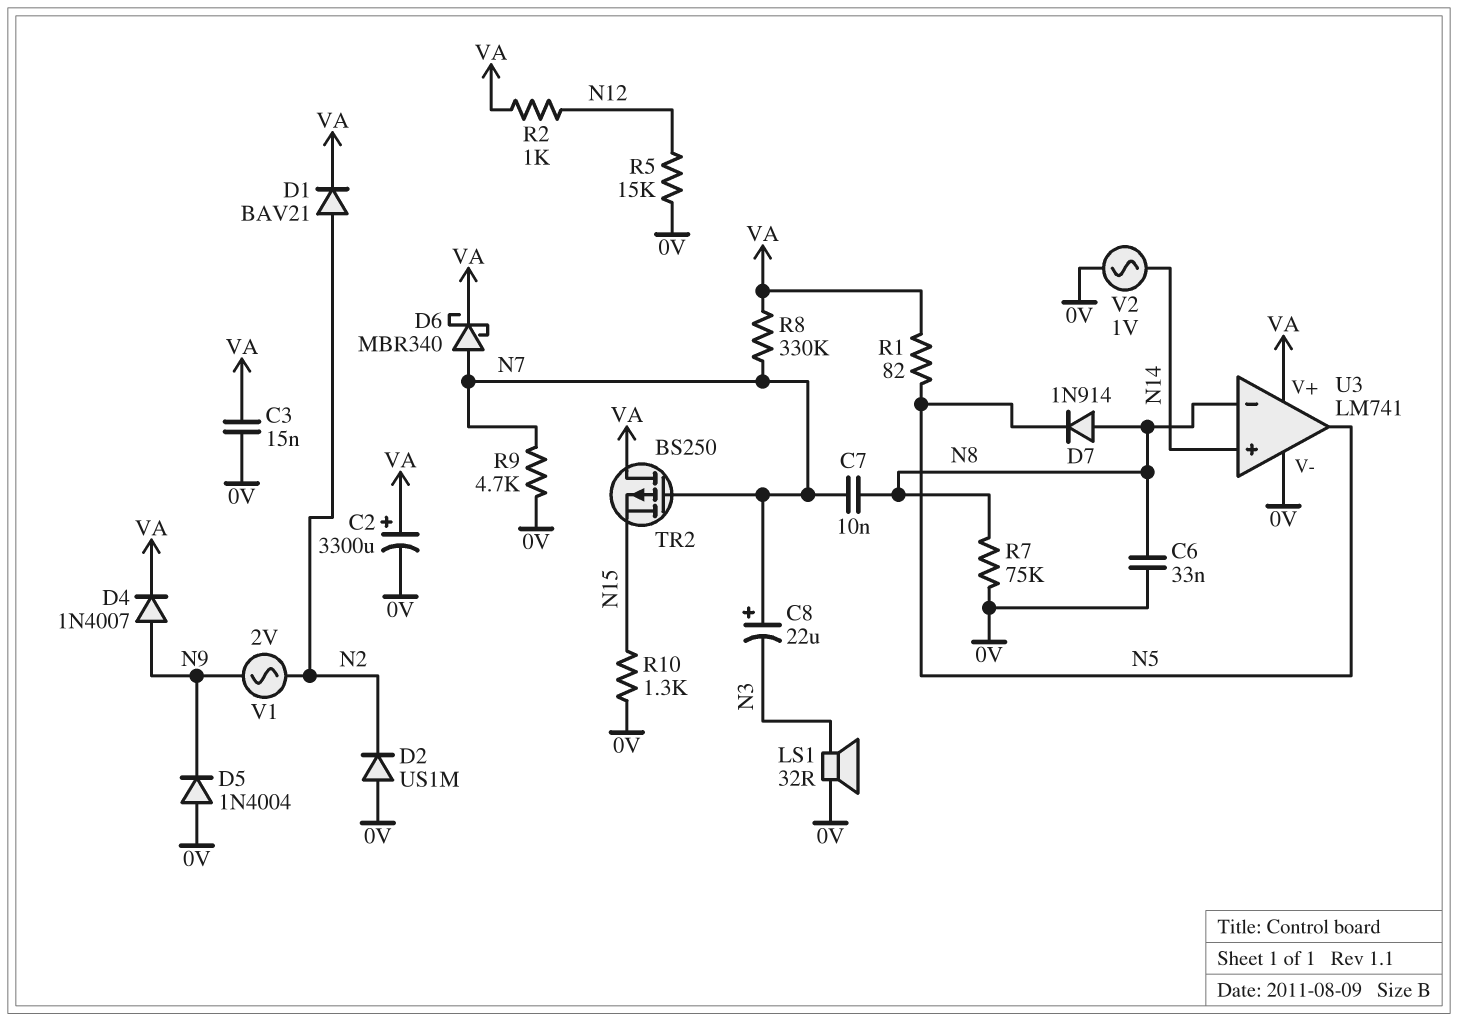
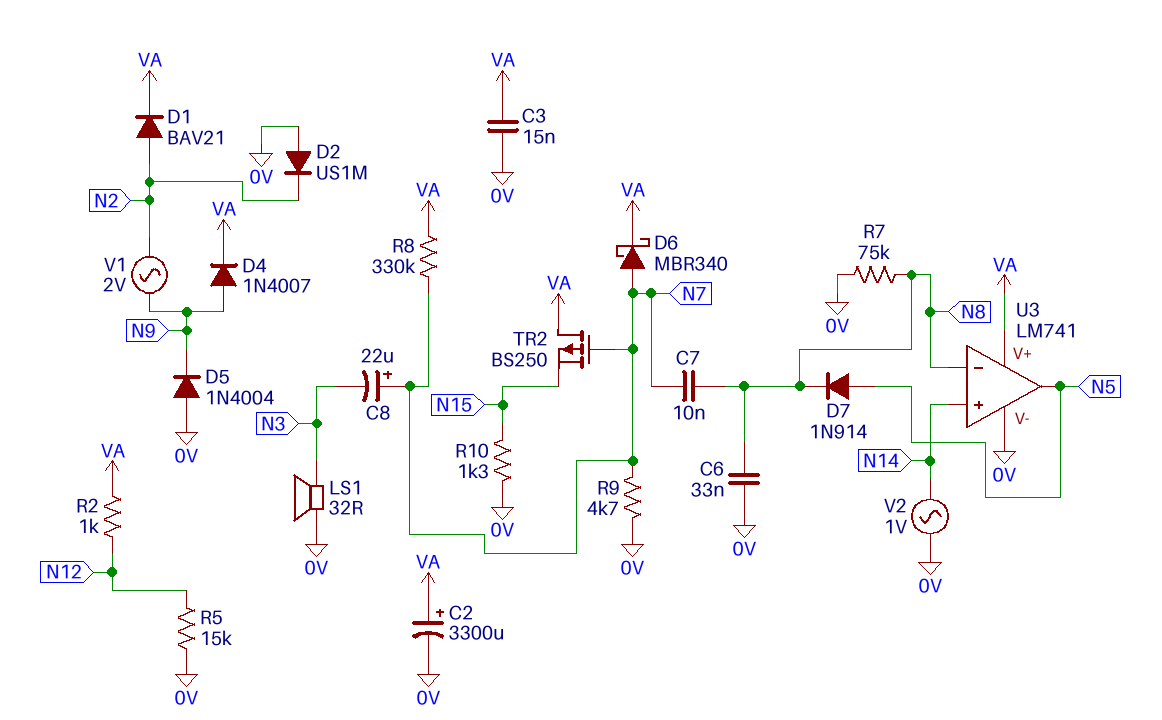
D7: diode 1N914 (A N8, K N5) -> diode 1N914 (A N5, K N8)
R1: 82 (N5, VA) -> none

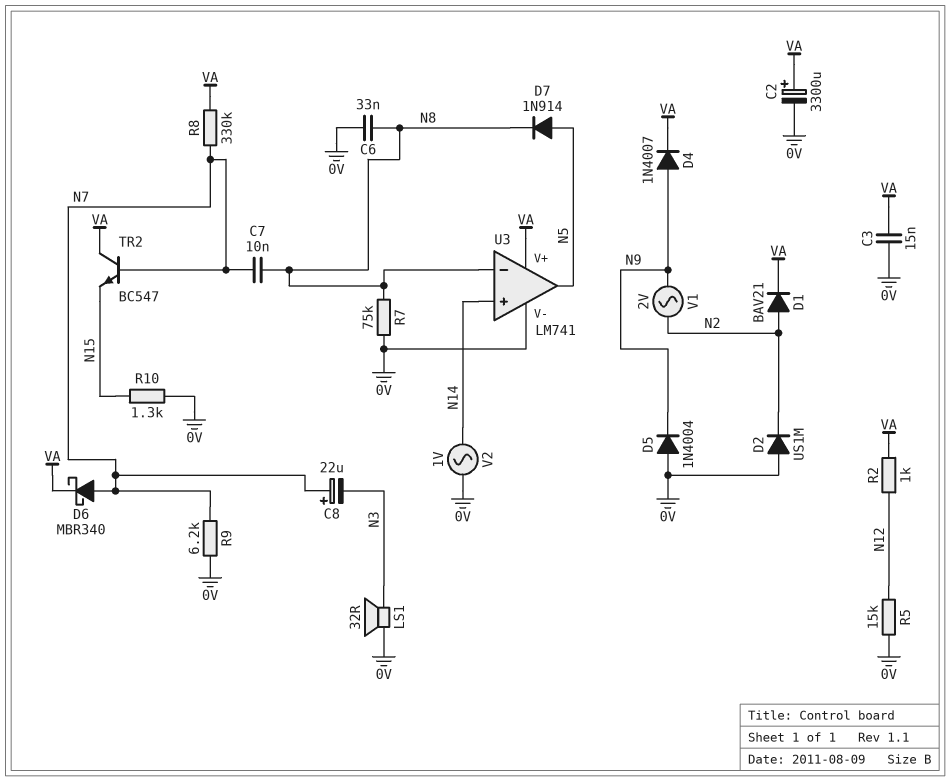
R9: 4.7k (0V, N7) -> 6.2k (0V, N7)
TR2: PMOS BS250 (G N7, D VA, S N15) -> NPN BC547 (B N7, C VA, E N15)

